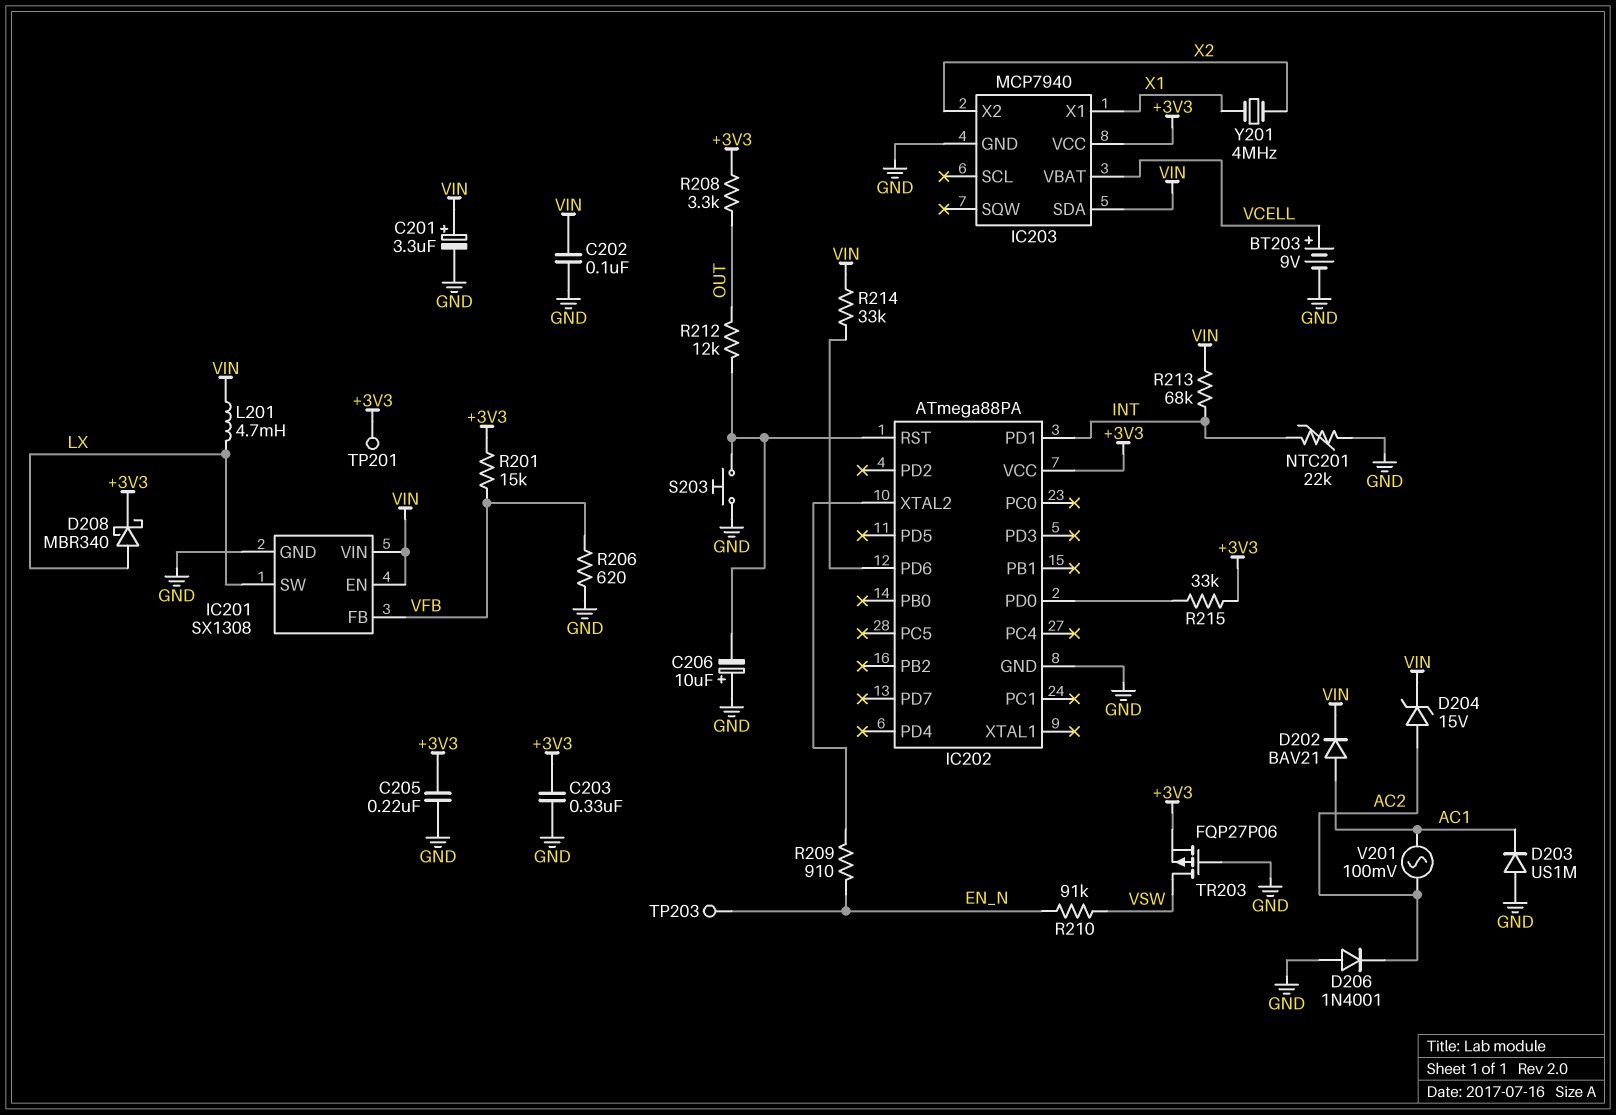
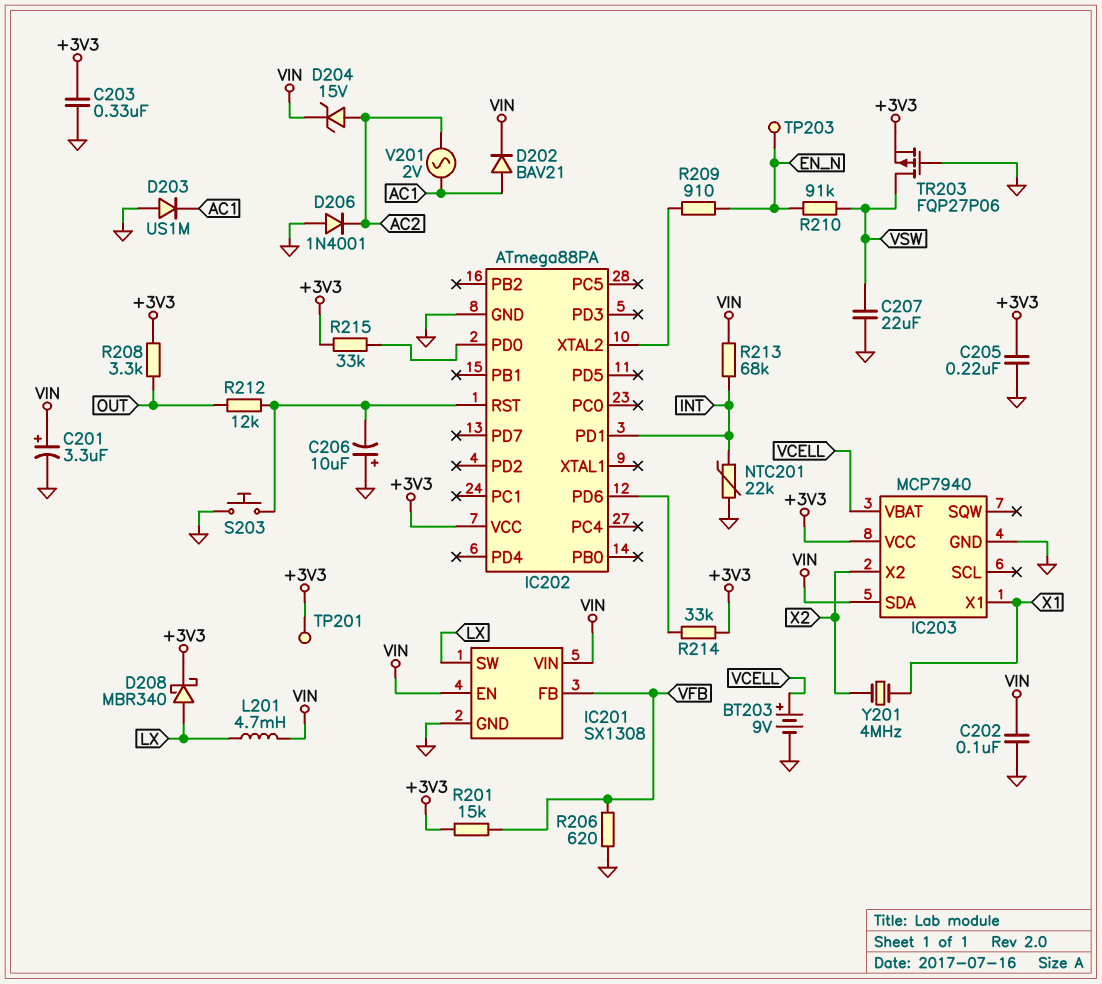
C207: none -> 22uF (GND, VSW)
R214: 33k (IC202/PD6, VIN) -> 33k (+3V3, IC202/PD6)
V201: AC 100mV (AC1, AC2) -> AC 2V (AC1, AC2)

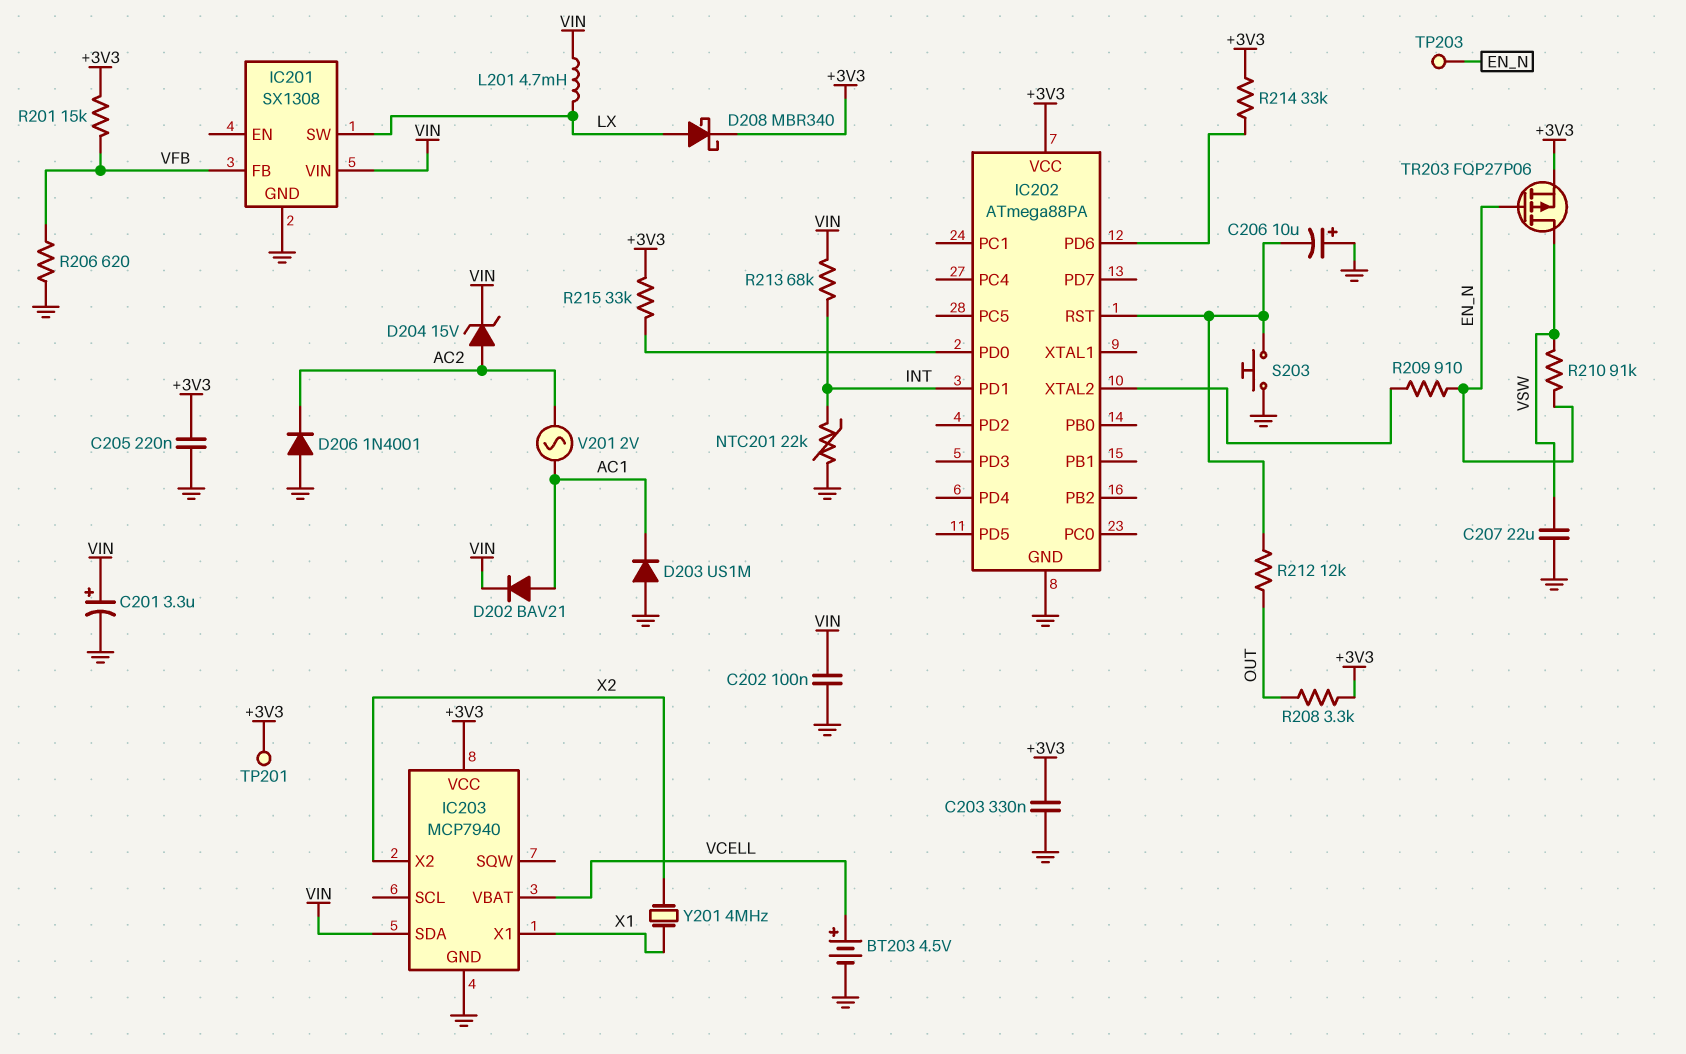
BT203: 9V (plus VCELL, minus GND) -> 4.5V (plus VCELL, minus GND)
IC201 pin EN: VIN -> none
TR203: PMOS FQP27P06 (G GND, D VSW, S +3V3) -> PMOS FQP27P06 (G EN_N, D VSW, S +3V3)

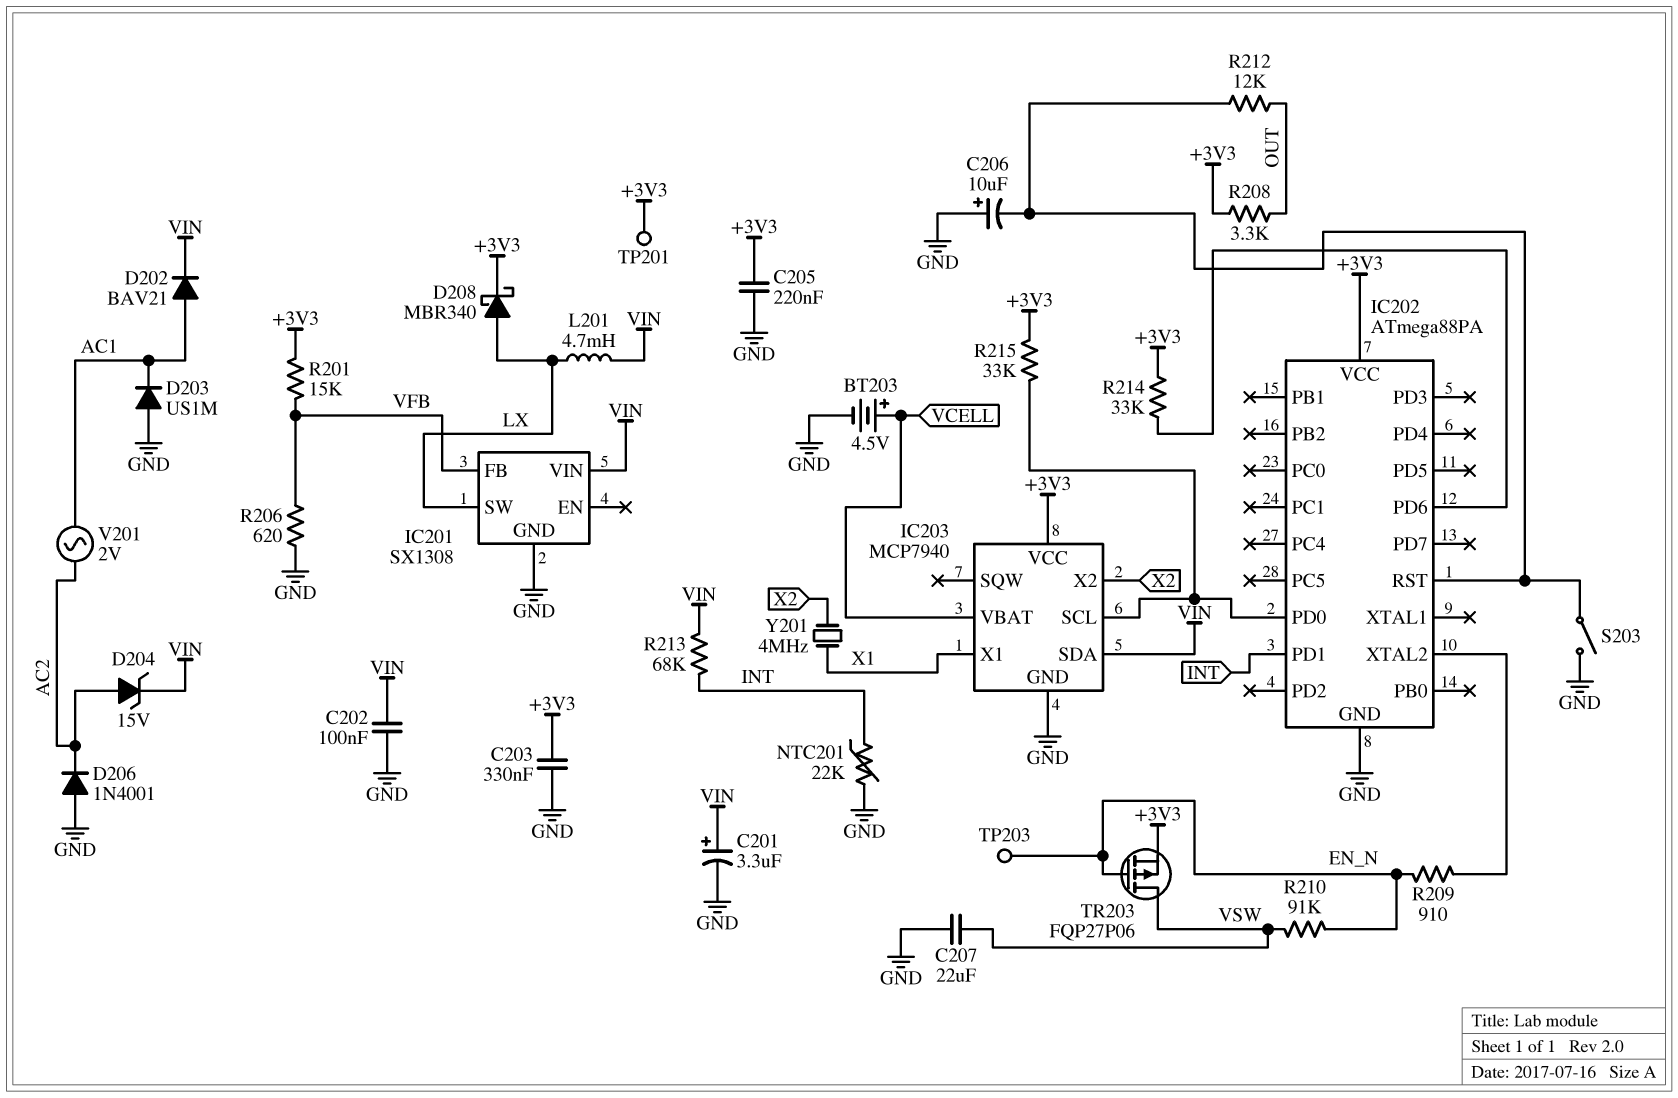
IC203 pin SCL: none -> IC202/PD0
S203: button (GND, IC202/RST) -> switch (GND, IC202/RST)

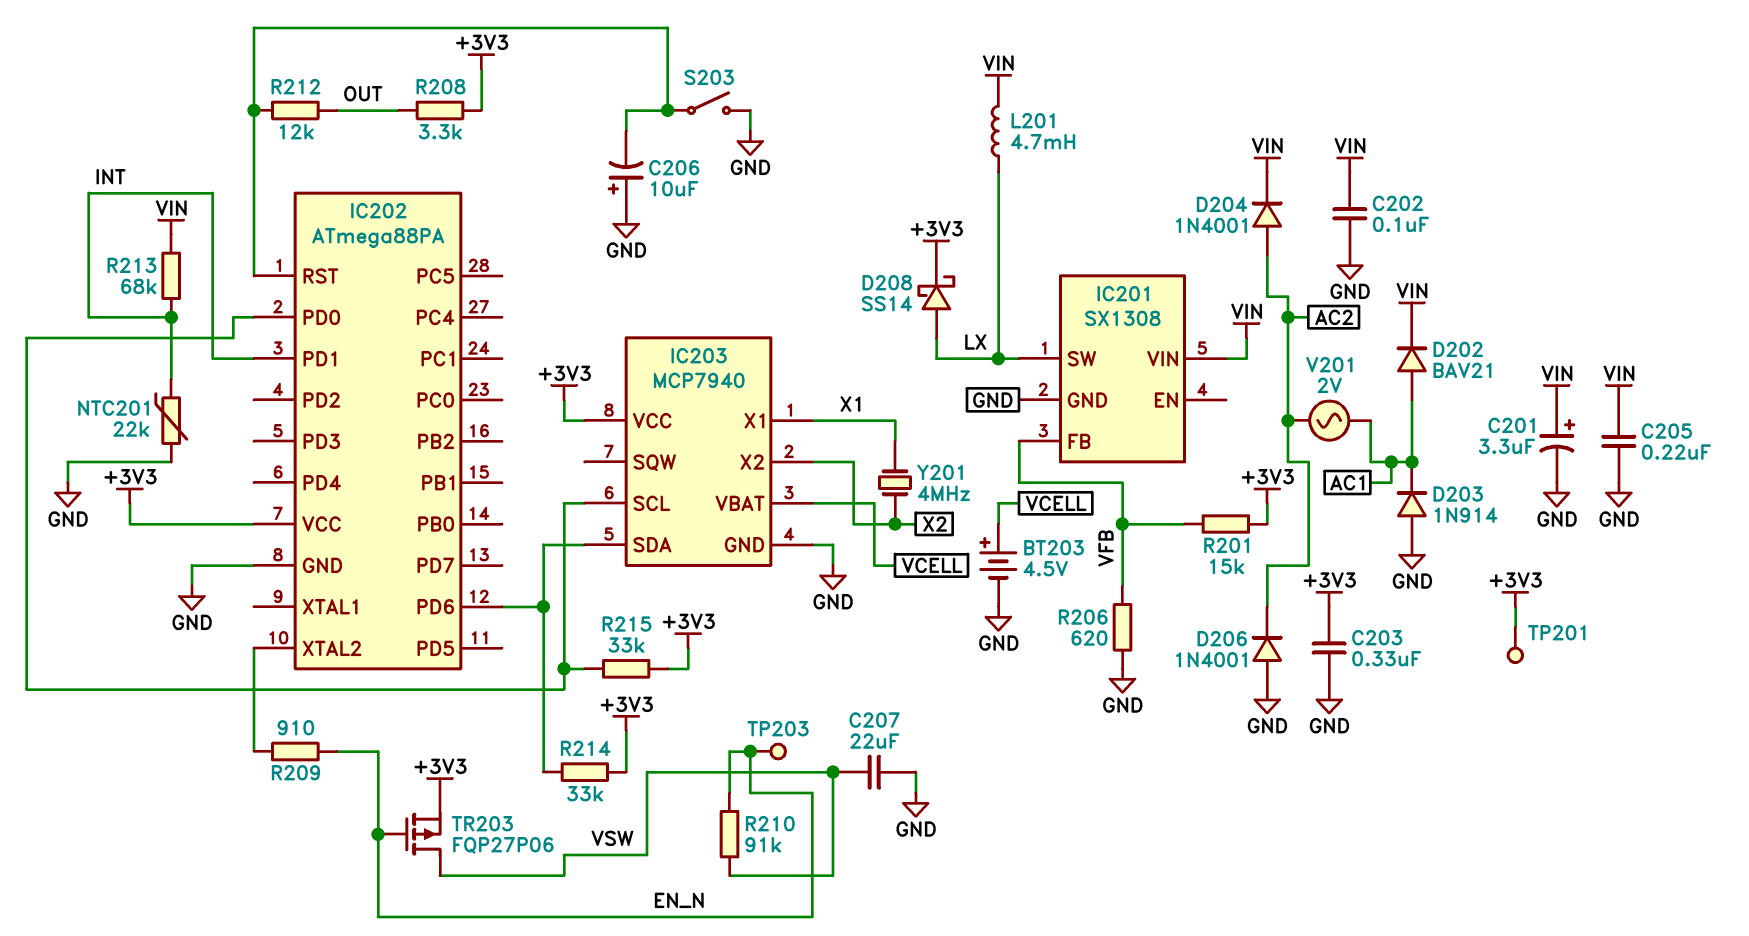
C205: 220nF (+3V3, GND) -> 220nF (GND, VIN)
D203: diode US1M (A GND, K AC1) -> diode 1N914 (A GND, K AC1)
D204: zener 15V (A AC2, K VIN) -> diode 1N4001 (A AC2, K VIN)
D208: schottky MBR340 (A LX, K +3V3) -> schottky SS14 (A LX, K +3V3)
IC203 pin SDA: VIN -> IC202/PD6

